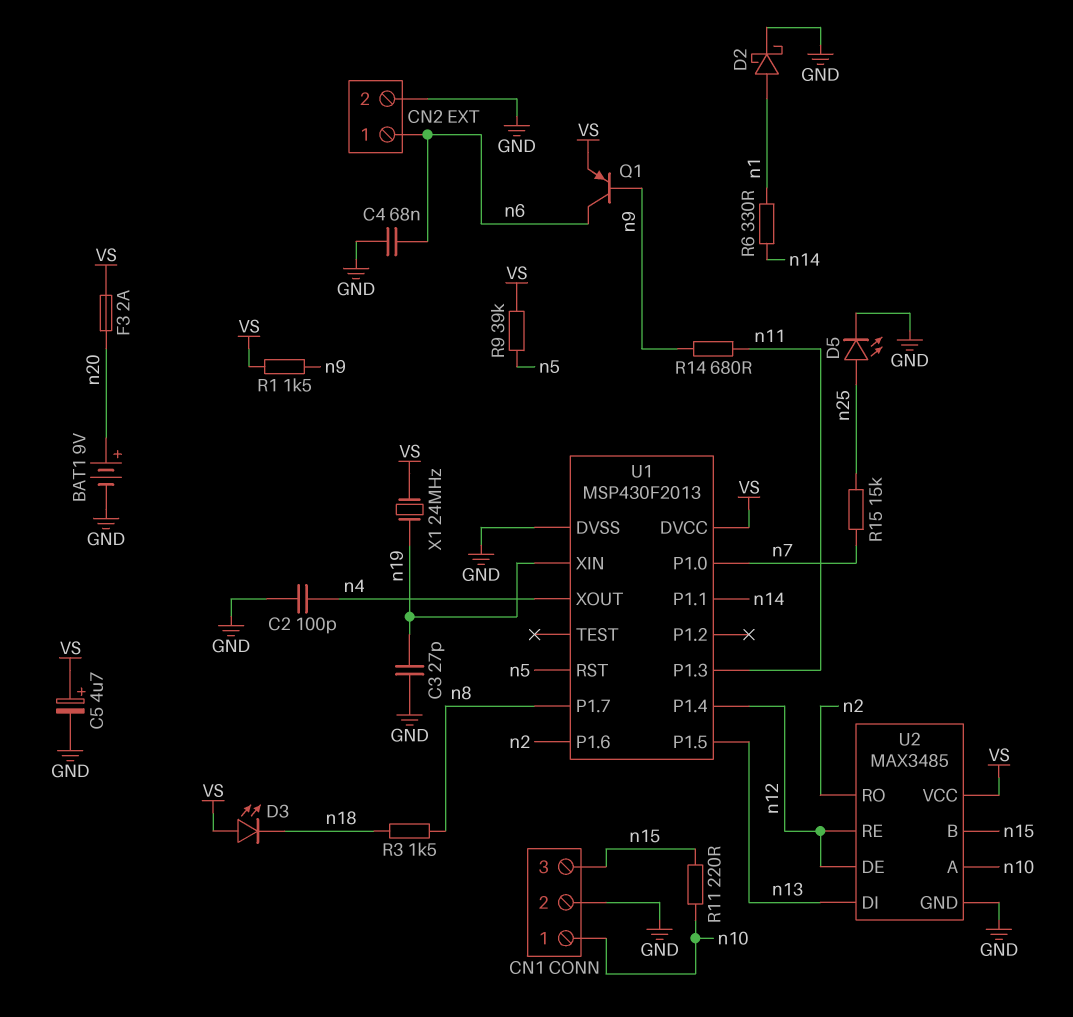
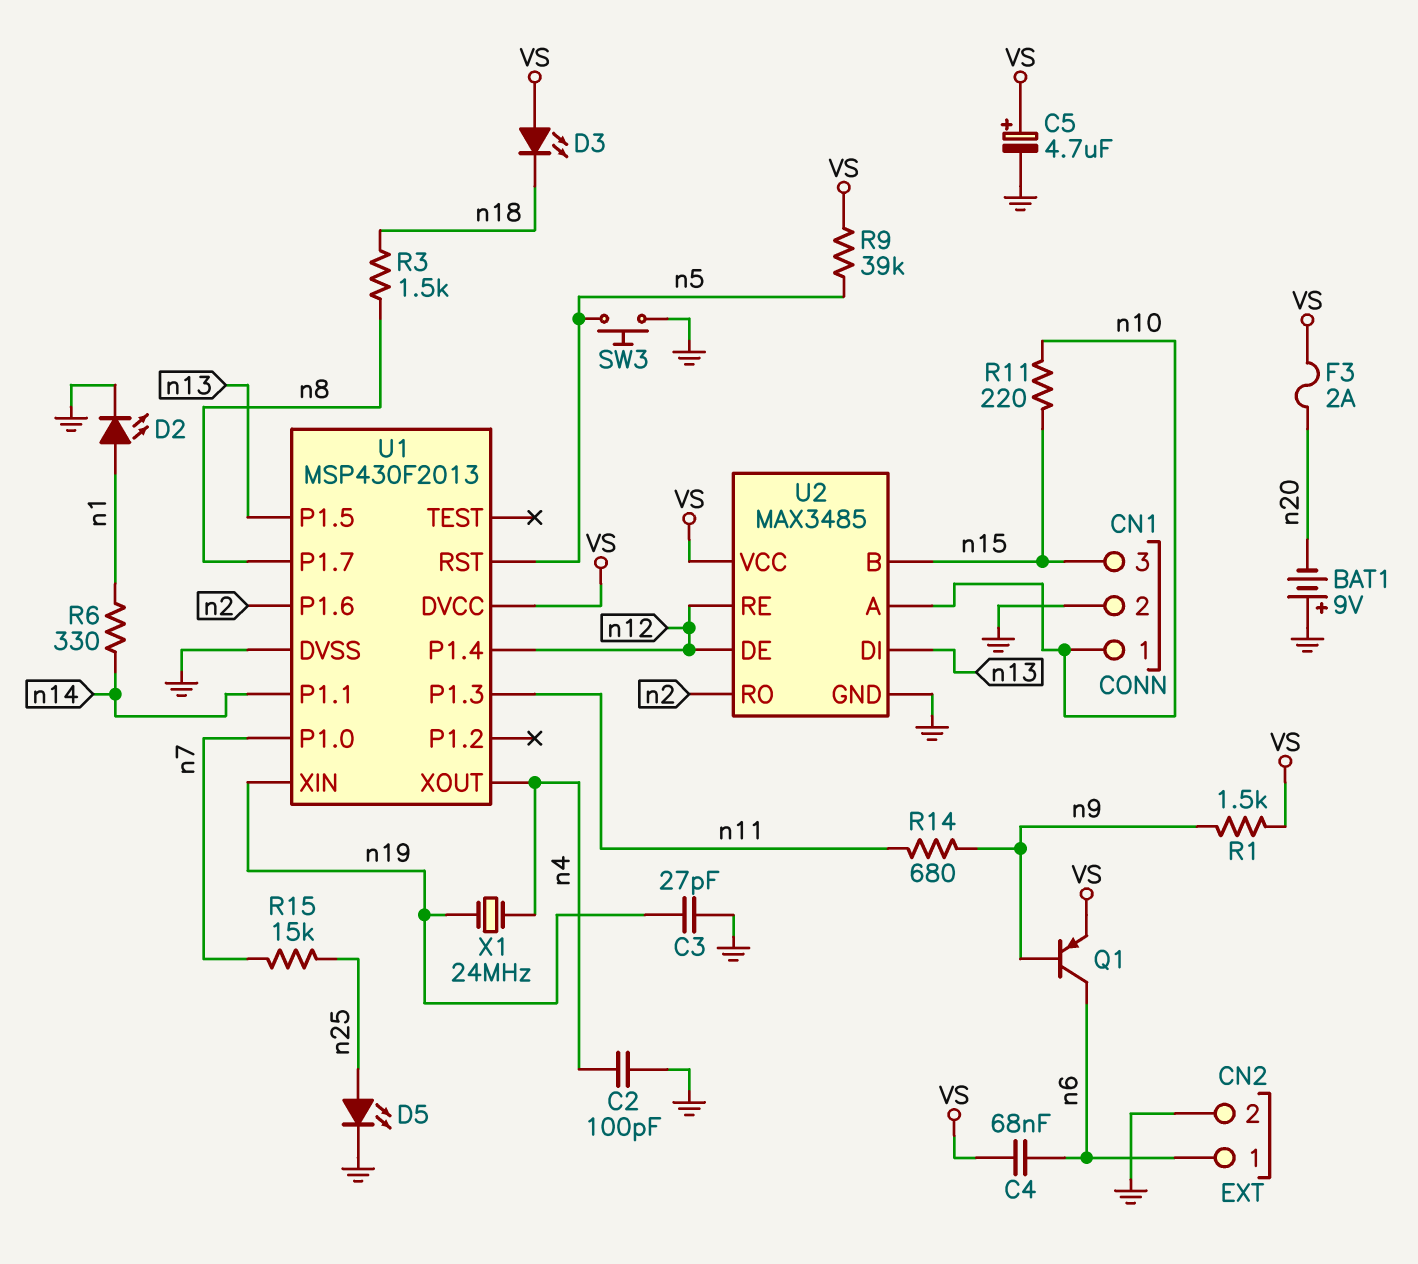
BAT1: 9V (plus n20, minus GND) -> 9V (plus GND, minus n20)
C4: 68nF (GND, n6) -> 68nF (VS, n6)
D2: schottky (A n1, K GND) -> LED (A n1, K GND)
SW3: none -> button (GND, n5)
X1: 24MHz (VS, n19) -> 24MHz (n4, n19)

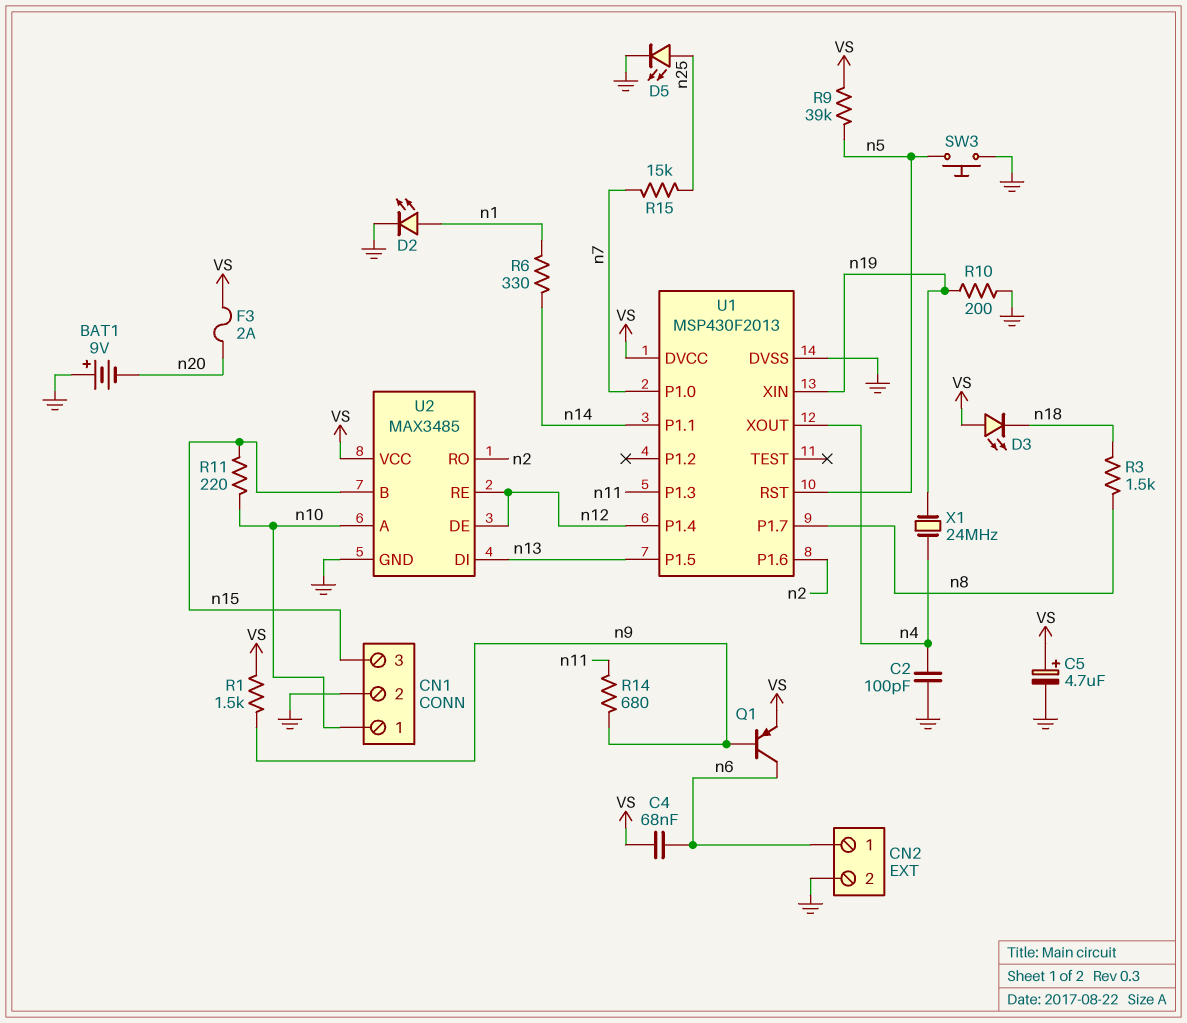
C3: 27pF (GND, n19) -> none
R10: none -> 200 (GND, n19)

